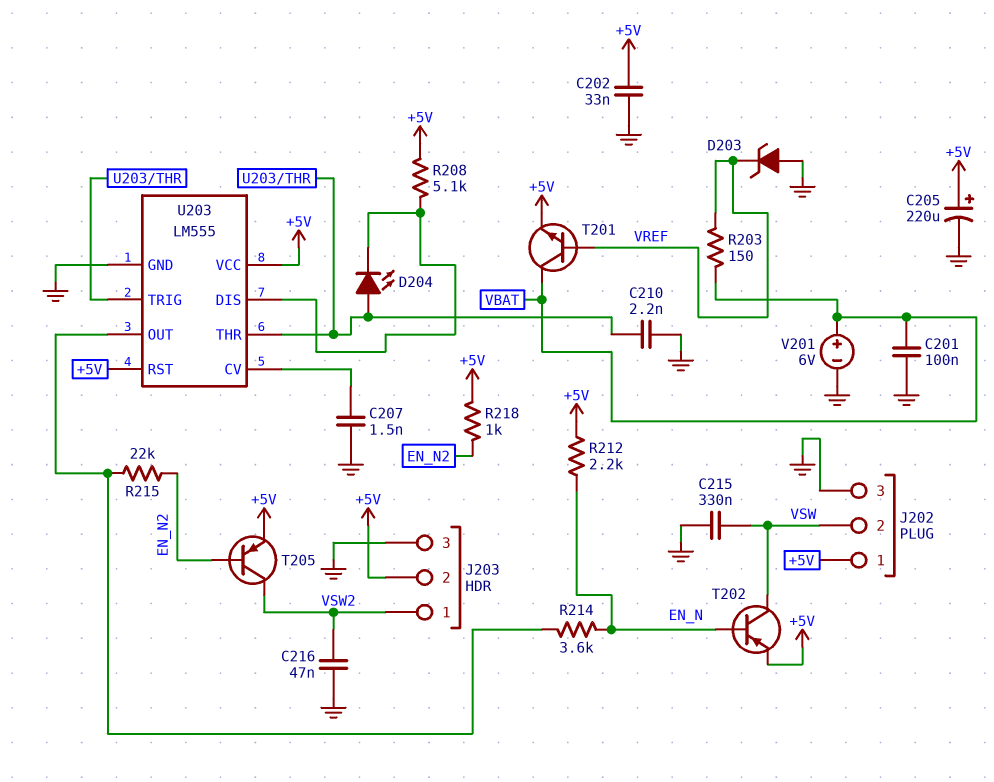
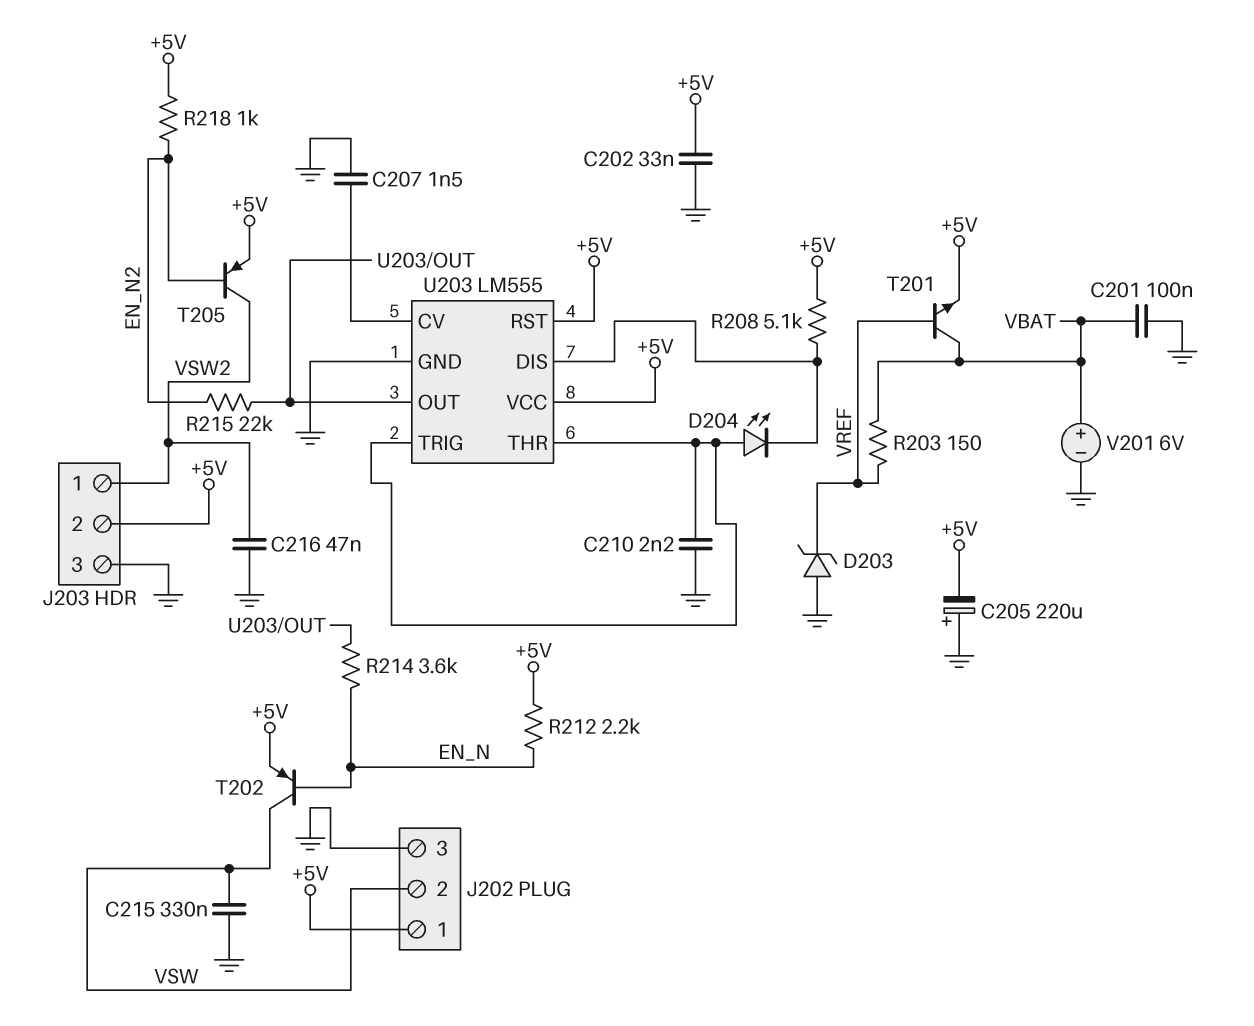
C205: 220uF (plus +5V, minus GND) -> 220uF (plus GND, minus +5V)

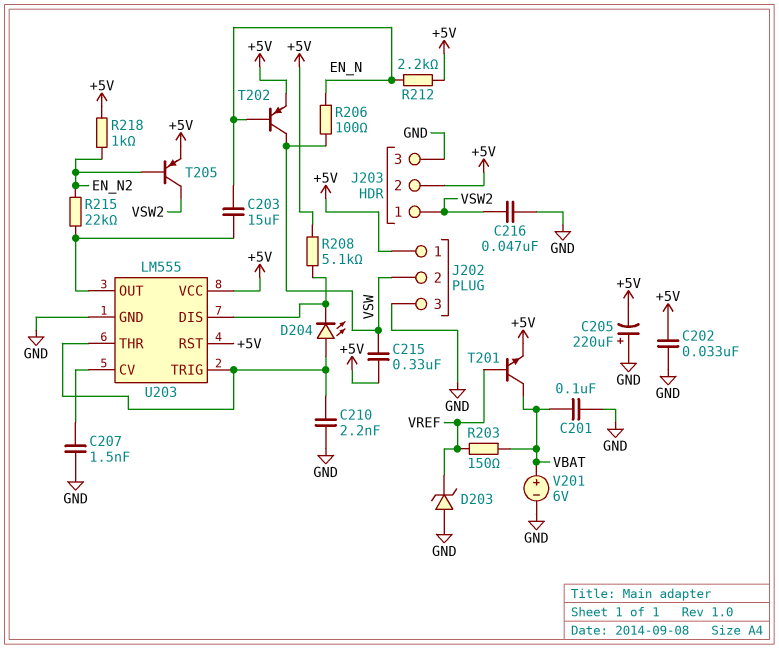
C203: none -> 15uF (EN_N, U203/OUT)
C215: 330nF (GND, VSW) -> 330nF (+5V, VSW)
R206: none -> 100 (EN_N, VSW)
R214: 3.6k (EN_N, U203/OUT) -> none

